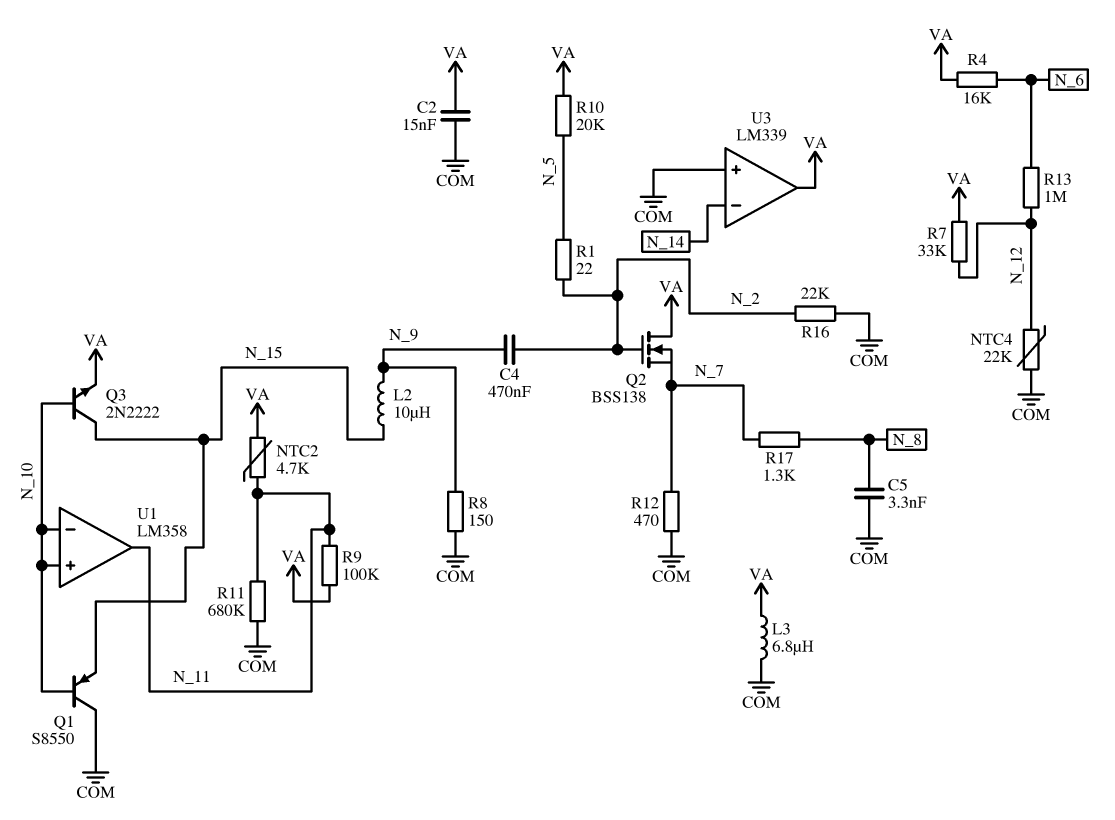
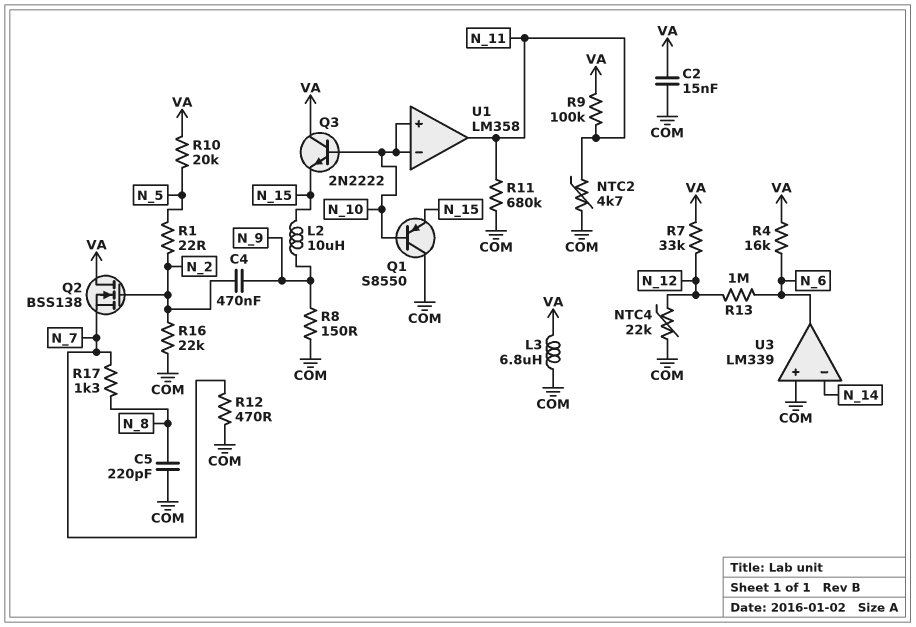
C5: 3.3nF (COM, N_8) -> 220pF (COM, N_8)
NTC2: 4.7k (N_11, VA) -> 4.7k (COM, N_11)
Q3: NPN 2N2222 (B N_10, C N_15, E VA) -> NPN 2N2222 (B N_10, C VA, E N_15)
U3 pin out: VA -> N_6

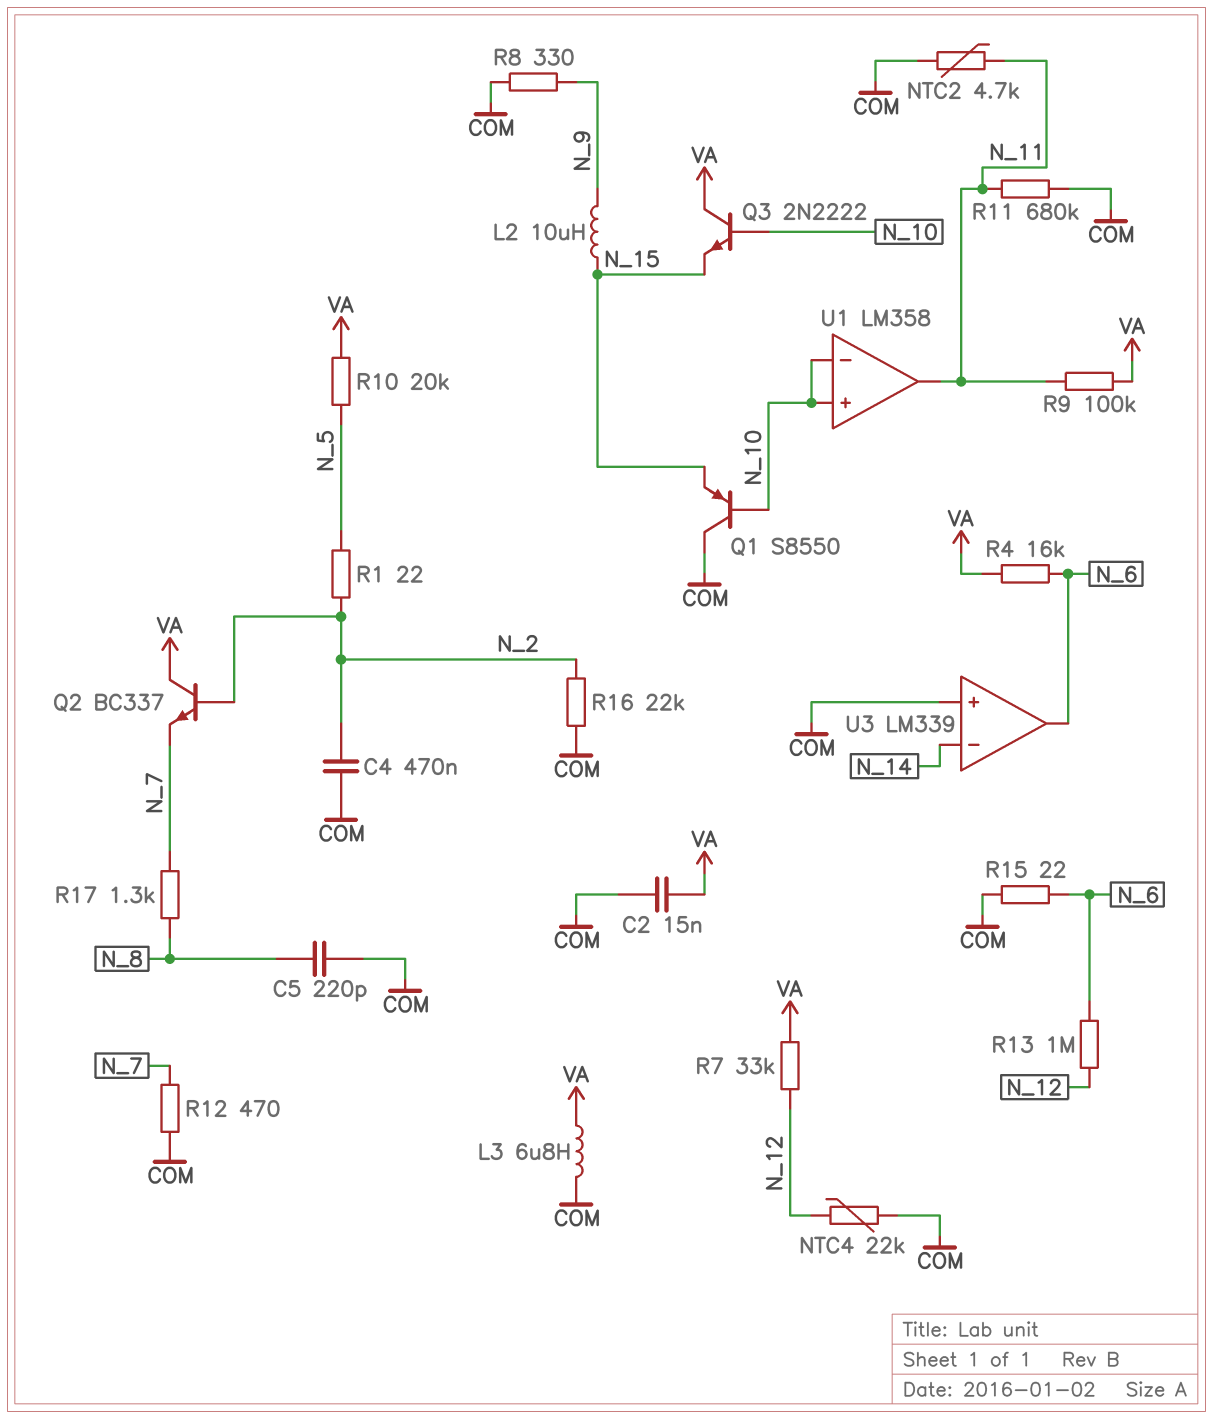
C4: 470nF (N_2, N_9) -> 470nF (COM, N_2)
Q2: NMOS BSS138 (G N_2, D VA, S N_7) -> NPN BC337 (B N_2, C VA, E N_7)
R8: 150 (COM, N_9) -> 330 (COM, N_9)
R15: none -> 22 (COM, N_6)

